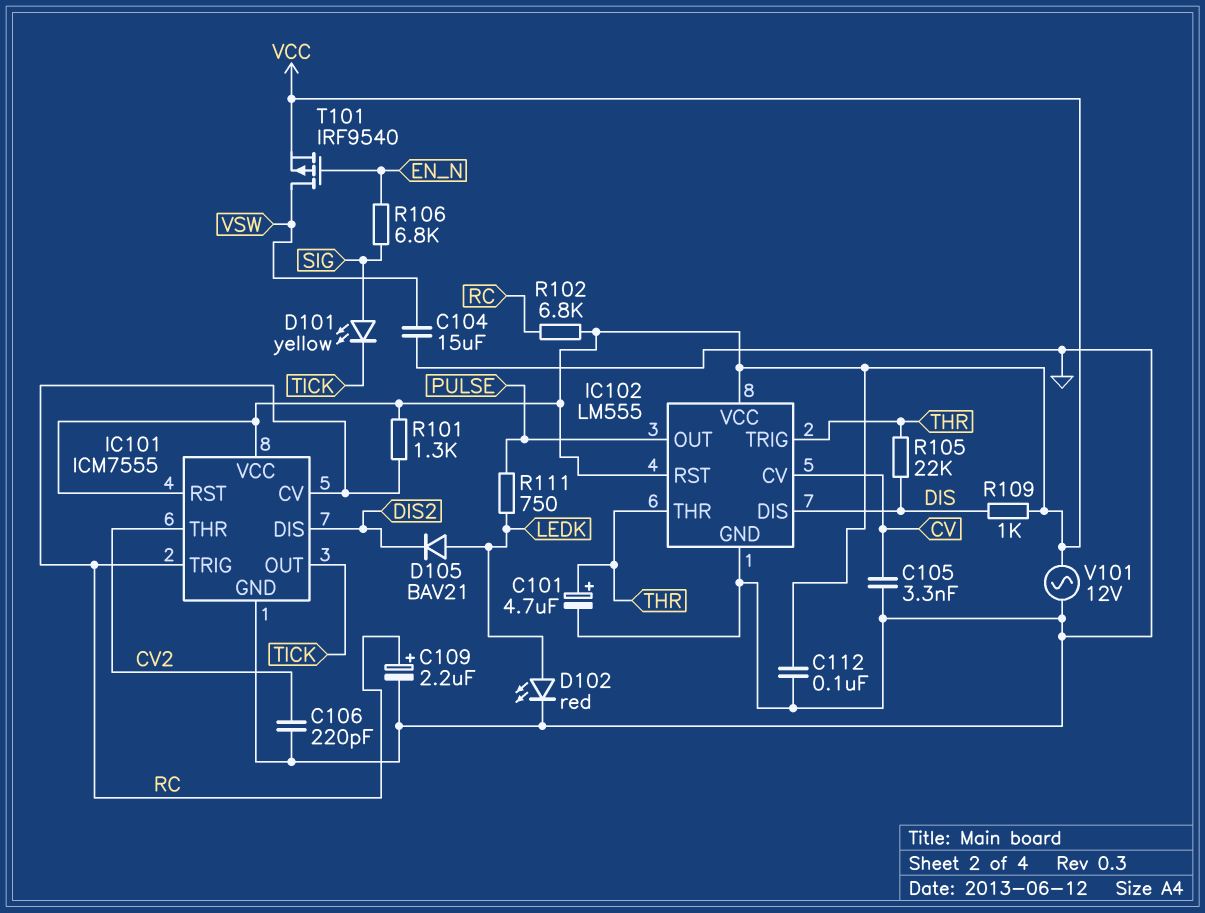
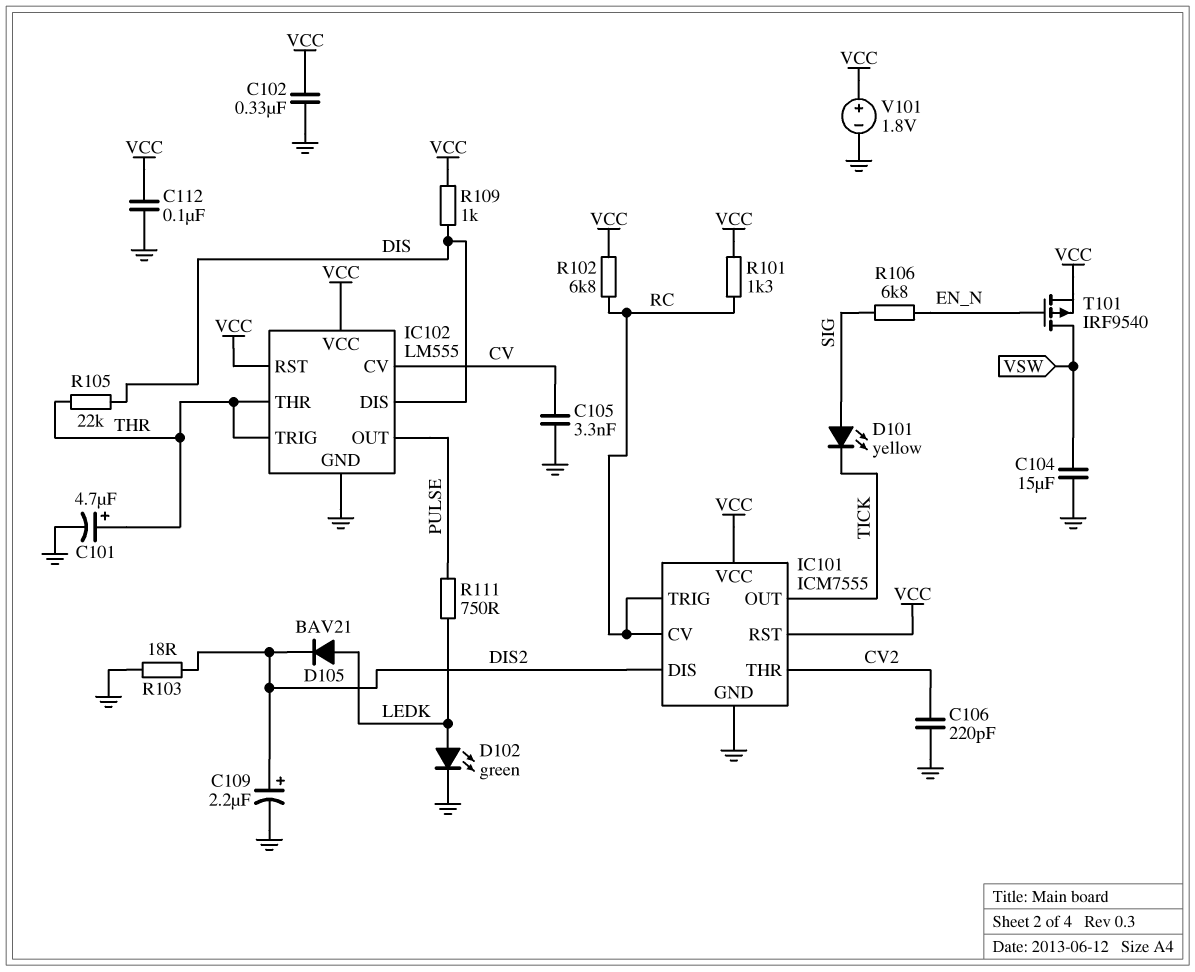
C102: none -> 330nF (GND, VCC)
C109: 2.2uF (plus RC, minus GND) -> 2.2uF (plus DIS2, minus GND)
D102: LED red (A LEDK, K GND) -> LED green (A LEDK, K GND)
R103: none -> 18 (DIS2, GND)
V101: AC 12V (GND, VCC) -> 1.8V (plus VCC, minus GND)

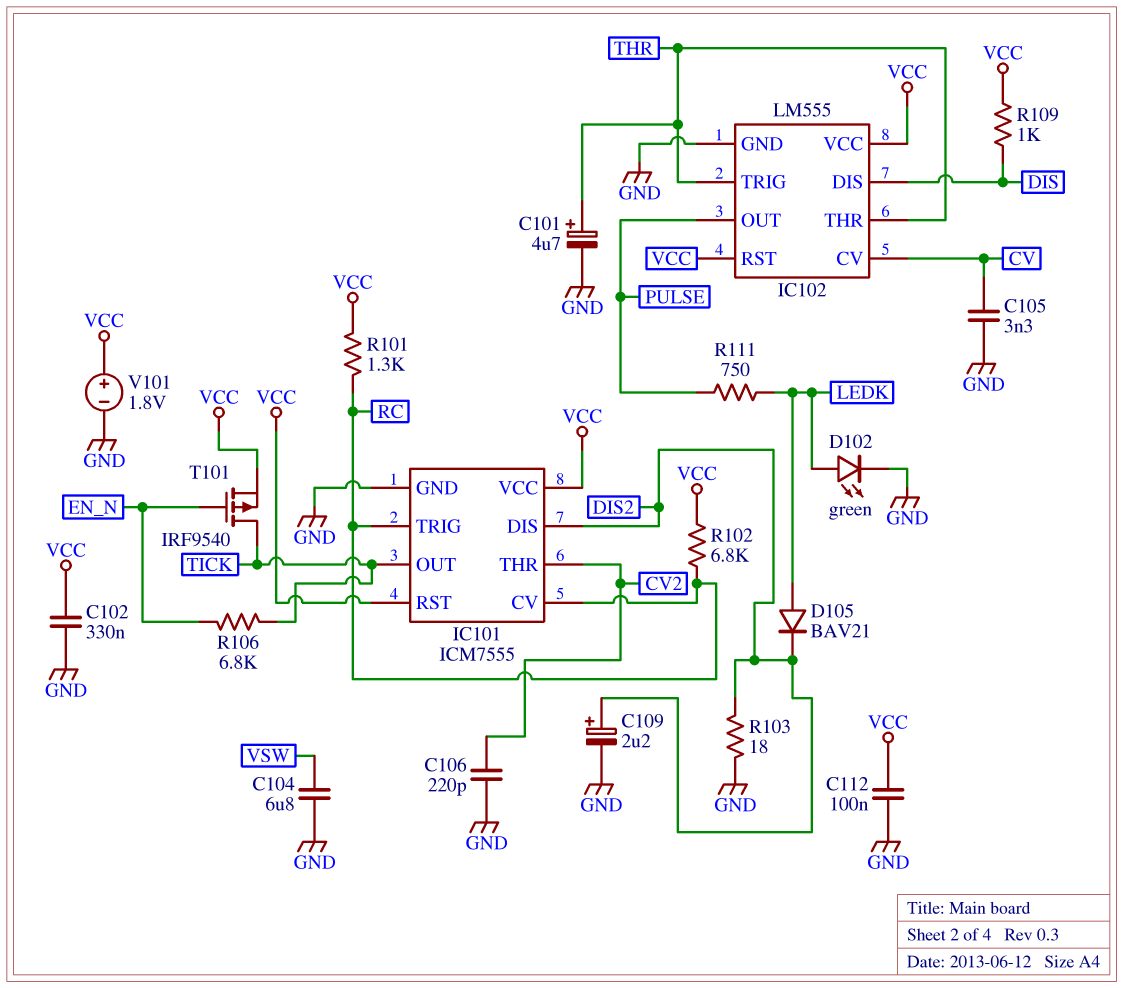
C104: 15uF (GND, VSW) -> 6.8uF (GND, VSW)
D101: LED yellow (A SIG, K TICK) -> none
R105: 22k (DIS, THR) -> none
R106: 6.8k (EN_N, SIG) -> 6.8k (EN_N, TICK)
T101: PMOS IRF9540 (G EN_N, D VSW, S VCC) -> PMOS IRF9540 (G EN_N, D TICK, S VCC)

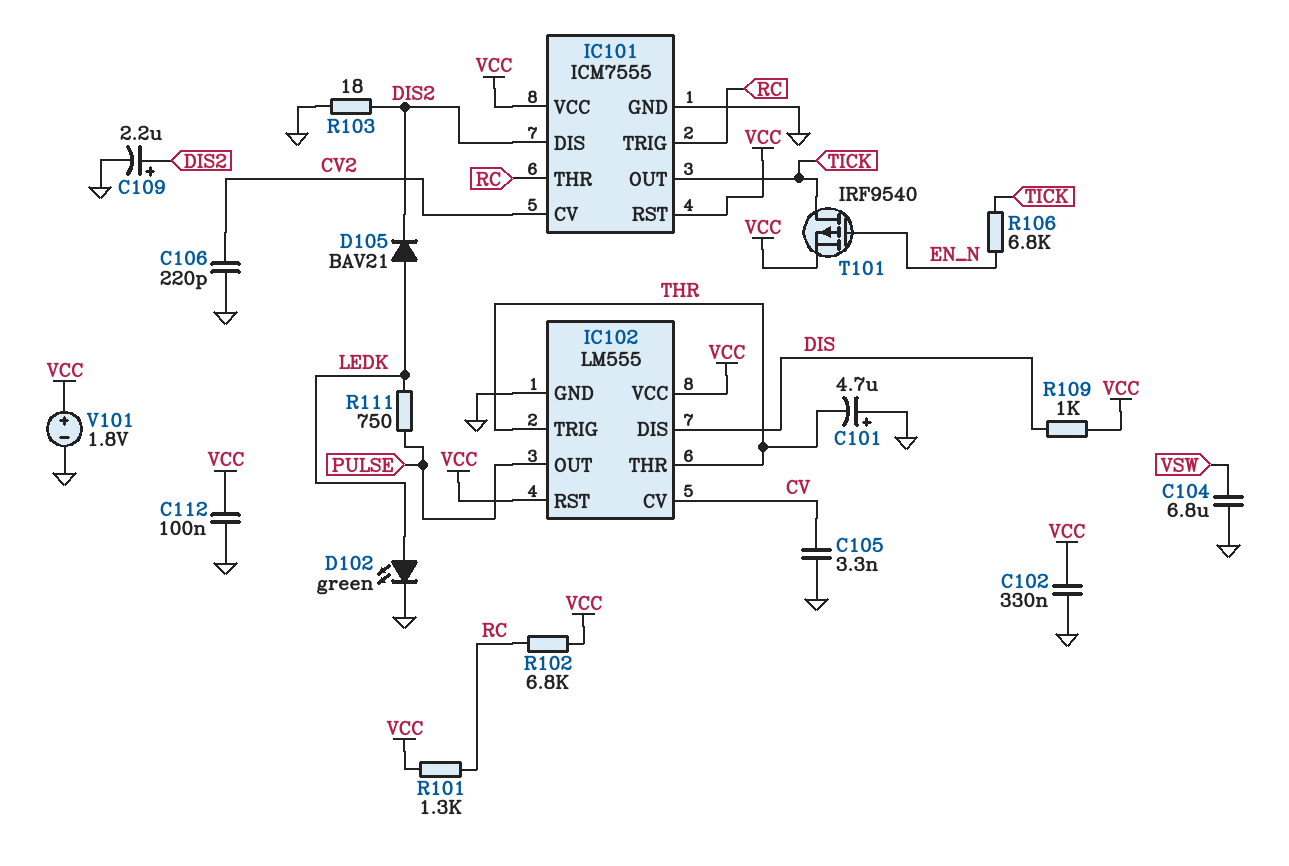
C101: 4.7uF (plus THR, minus GND) -> 4.7uF (plus GND, minus THR)
IC101 pin CV: RC -> CV2
IC101 pin THR: CV2 -> RC

